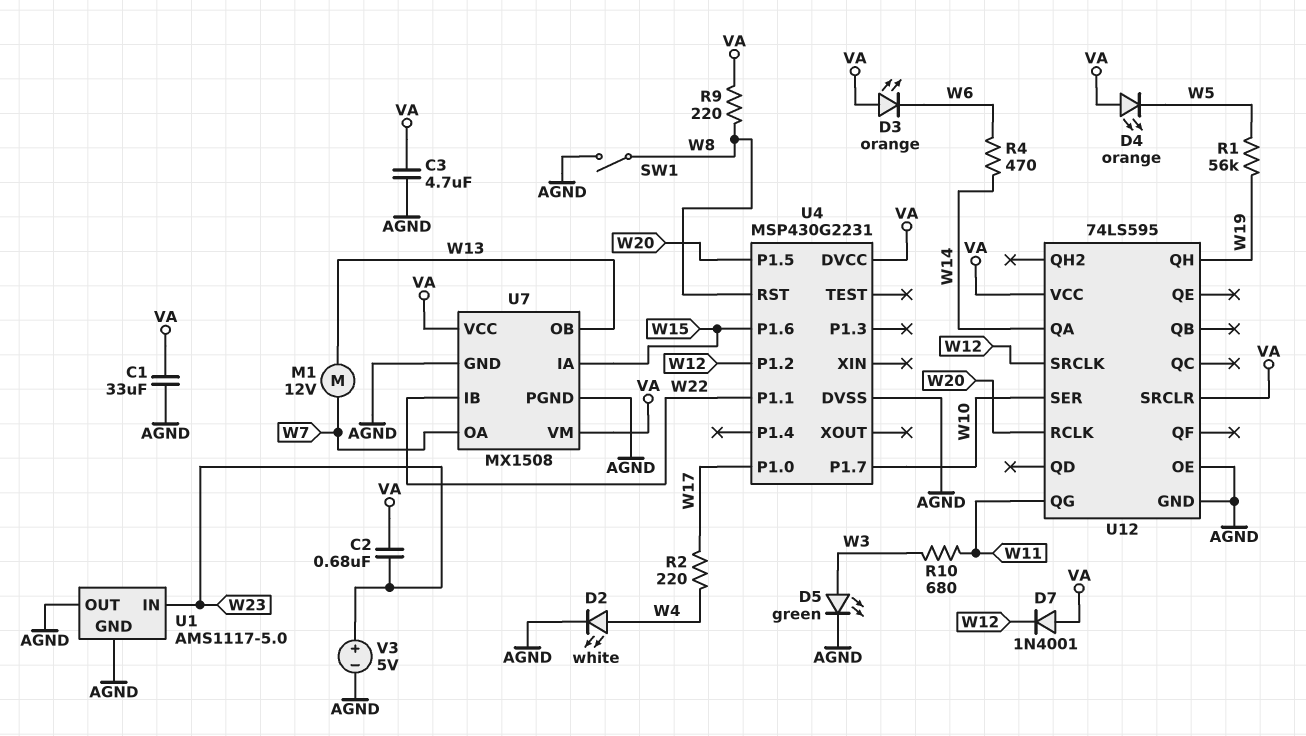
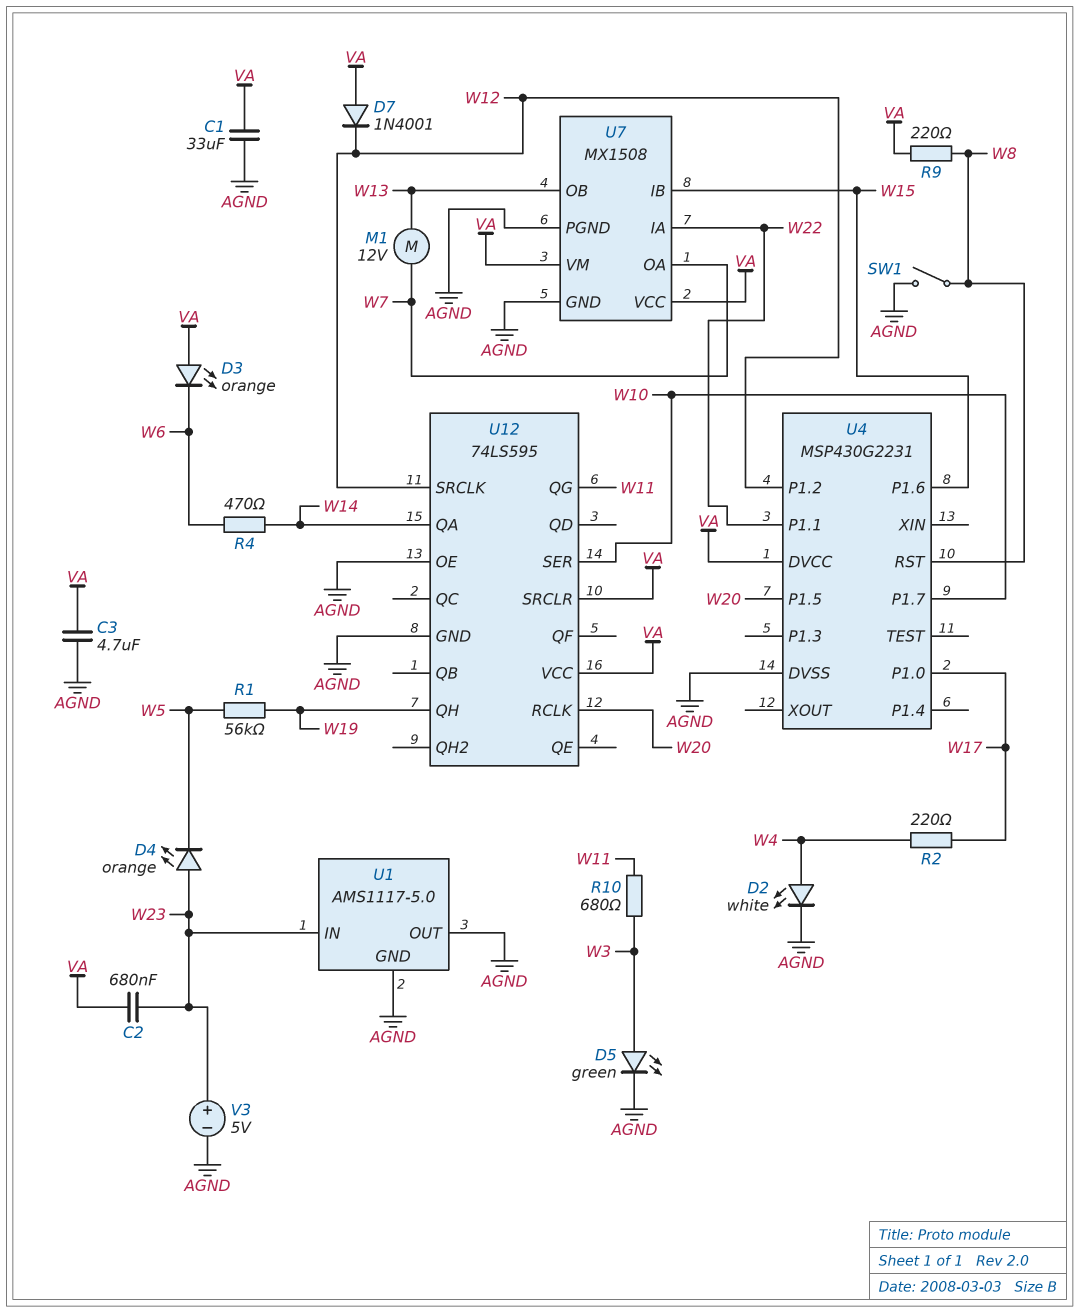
D4: LED orange (A VA, K W5) -> LED orange (A W23, K W5)
U7 pin IA: W15 -> W22
U7 pin IB: W22 -> W15

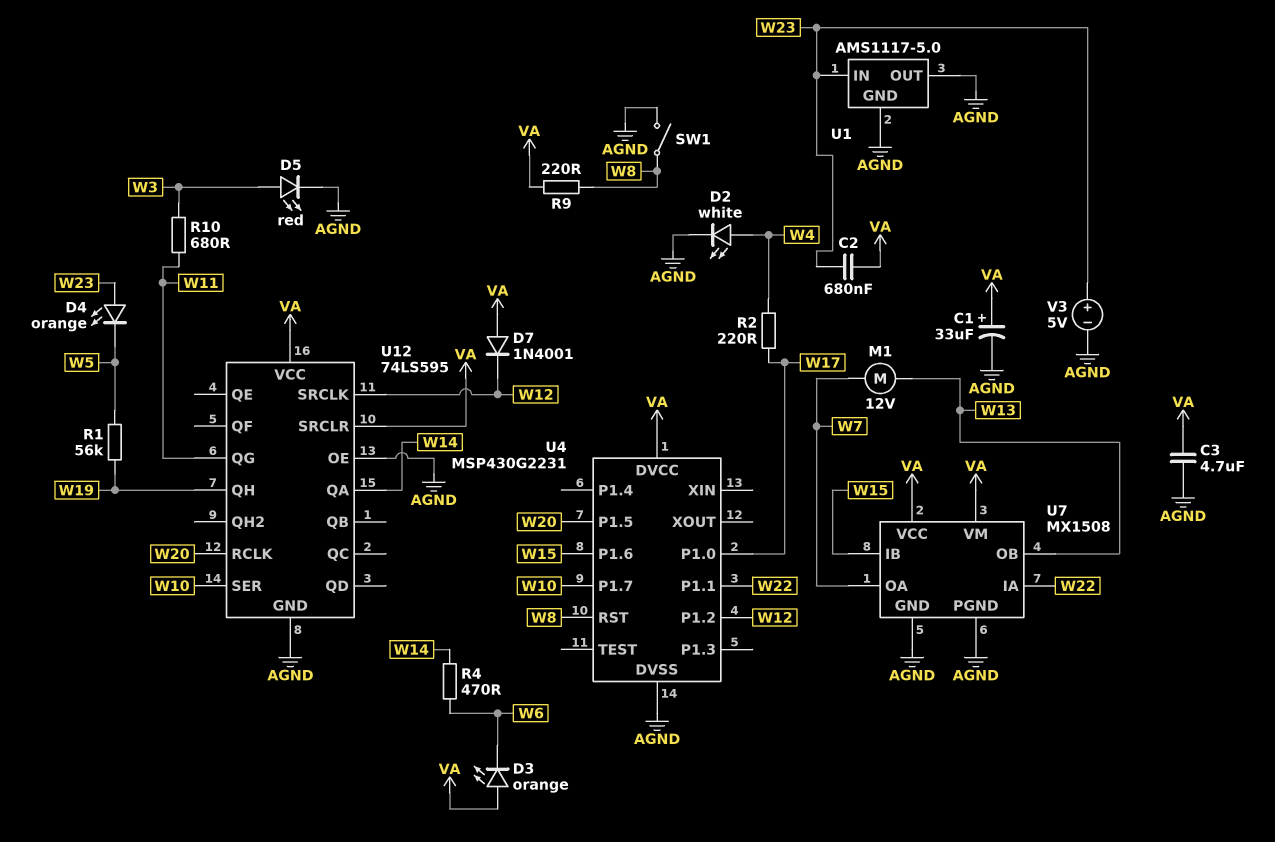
C1: 33uF (AGND, VA) -> 33uF (plus VA, minus AGND)
D5: LED green (A W3, K AGND) -> LED red (A W3, K AGND)

